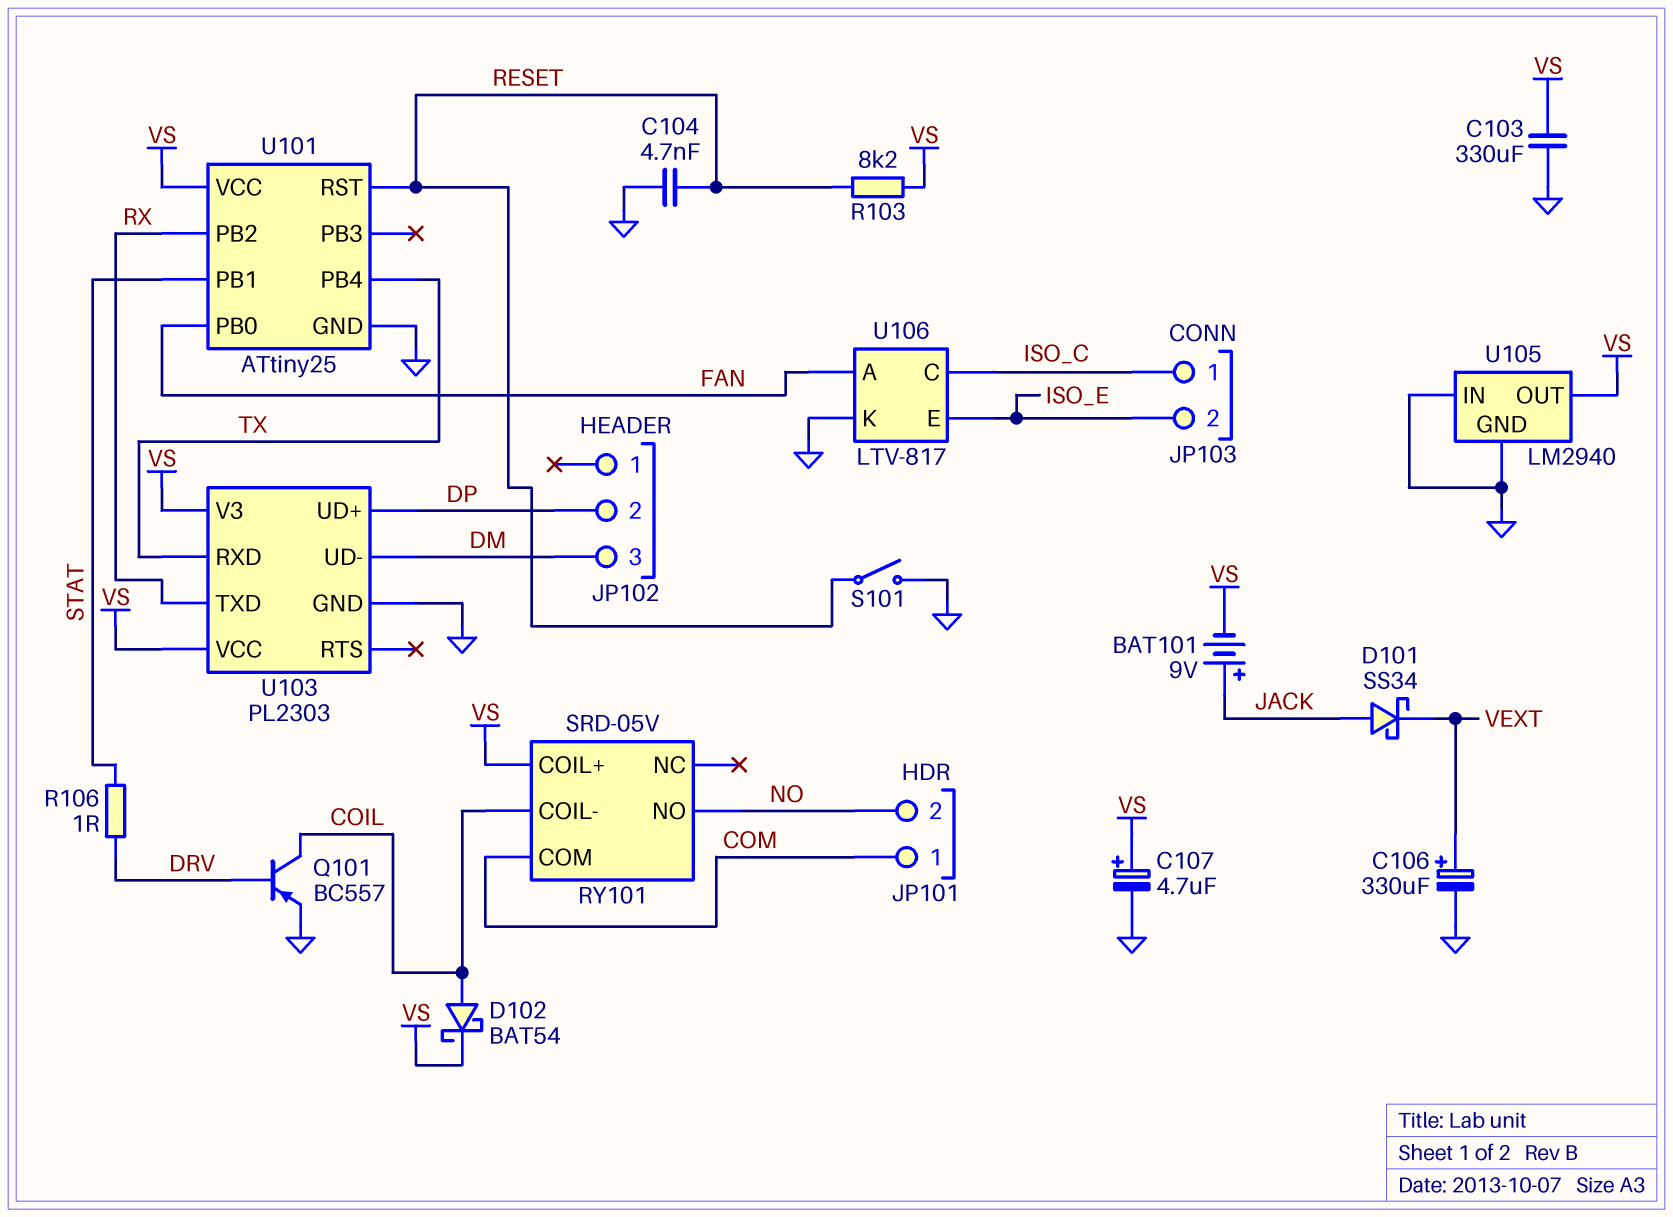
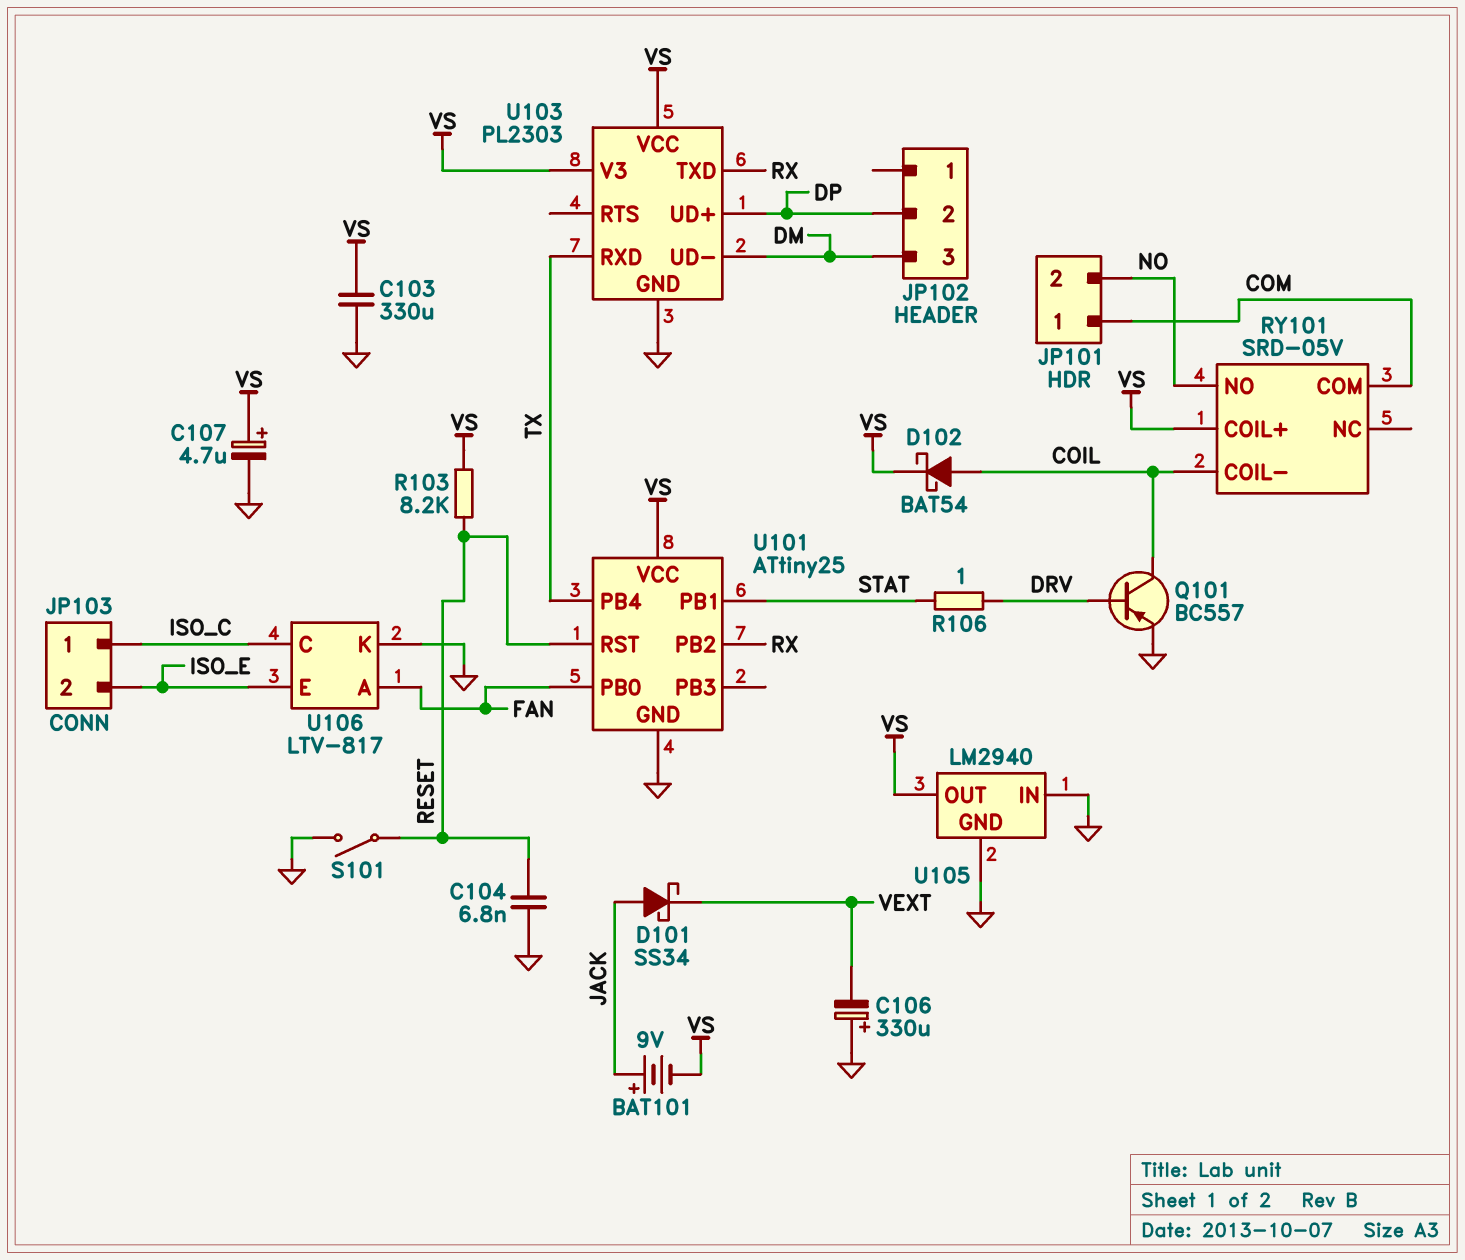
C104: 4.7nF (GND, RESET) -> 6.8nF (GND, RESET)
C106: 330uF (plus VEXT, minus GND) -> 330uF (plus GND, minus VEXT)

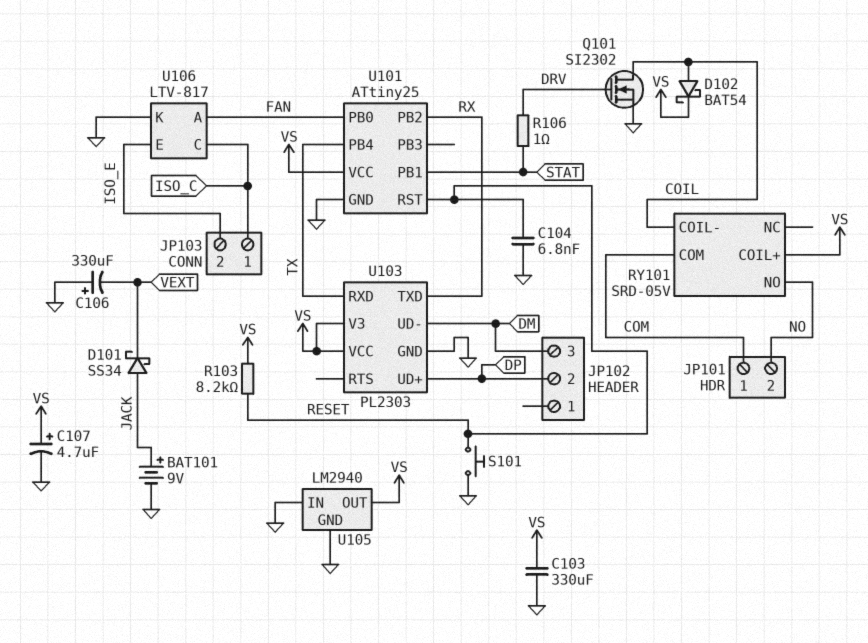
BAT101: 9V (plus JACK, minus VS) -> 9V (plus JACK, minus GND)
Q101: PNP BC557 (B DRV, C COIL, E GND) -> NMOS SI2302 (G DRV, D COIL, S GND)
S101: switch (GND, RESET) -> button (GND, RESET)

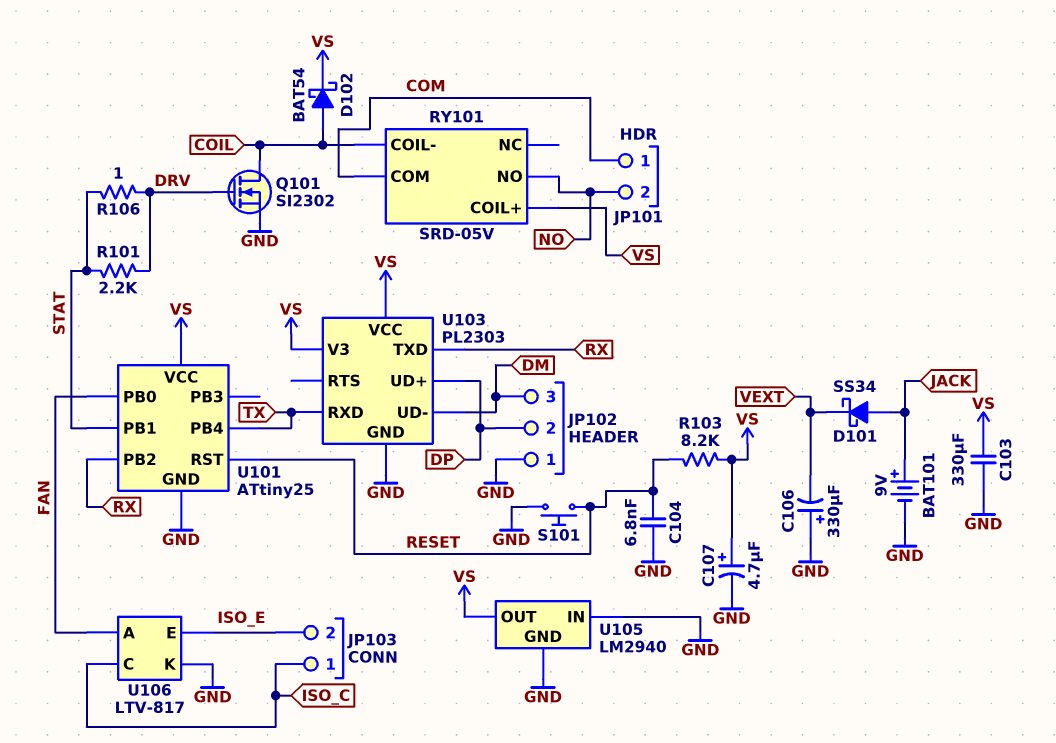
JP102 pin 1: none -> GND
R101: none -> 2.2k (DRV, STAT)

